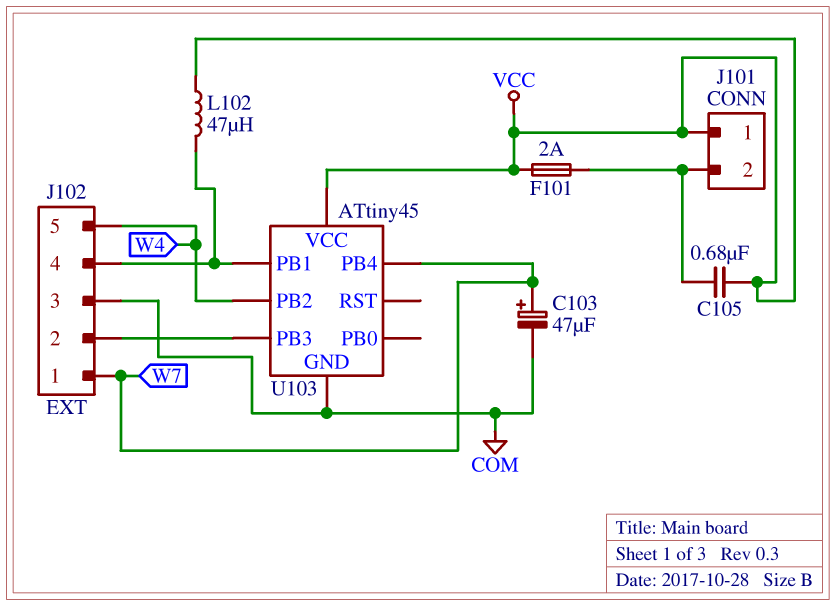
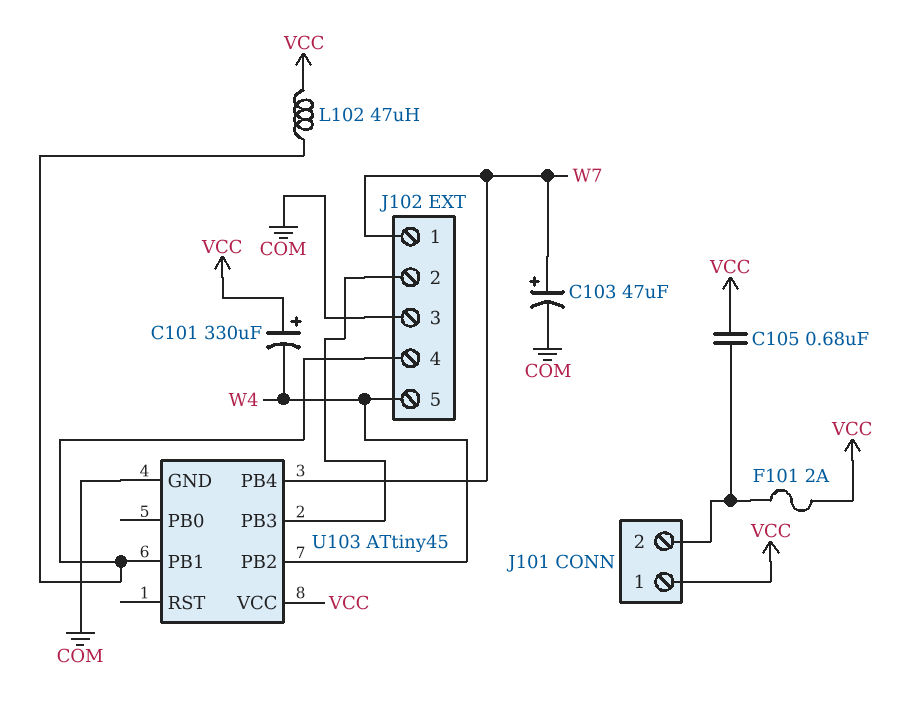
C101: none -> 330uF (plus VCC, minus W4)

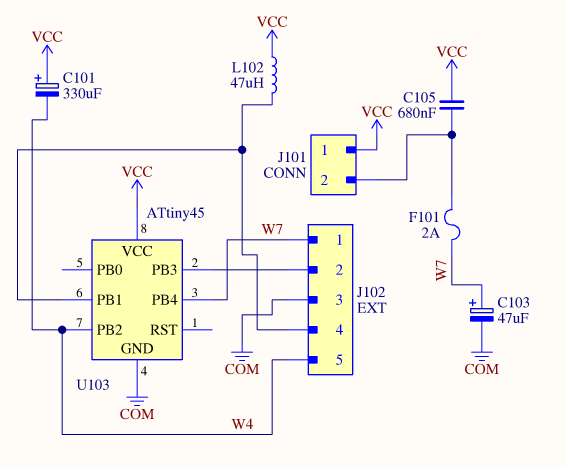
F101: 2A (J101/2, VCC) -> 2A (J101/2, W7)

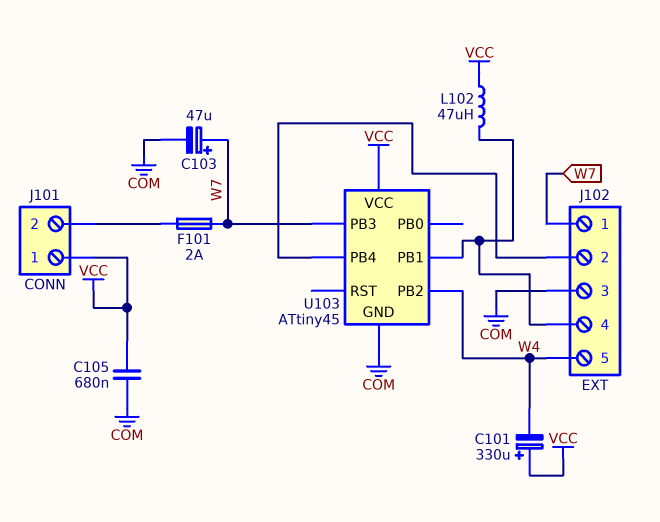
C105: 680nF (J101/2, VCC) -> 680nF (COM, VCC)
U103 pin PB3: J102/2 -> W7
U103 pin PB4: W7 -> J102/2

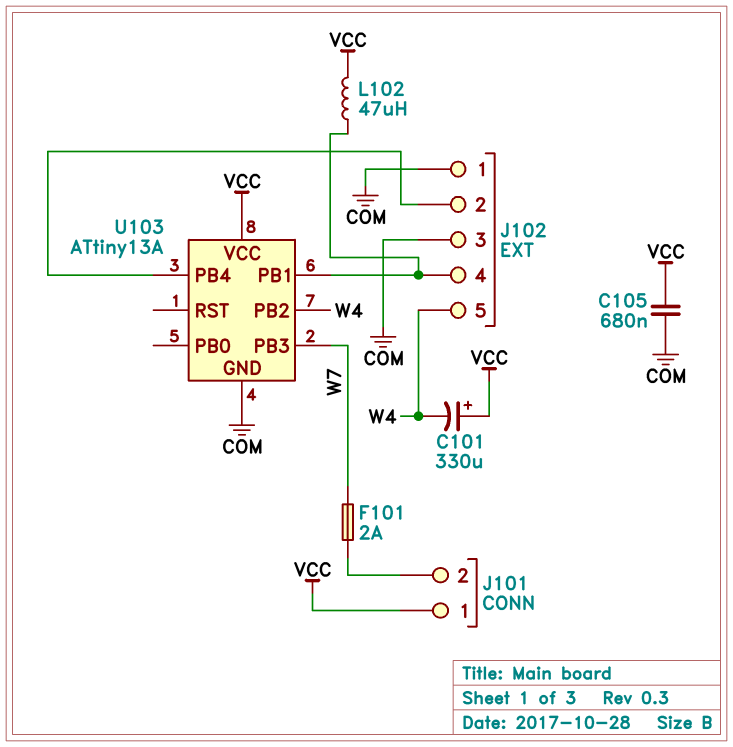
C103: 47uF (plus W7, minus COM) -> none
J102 pin 1: W7 -> COM
U103: ATtiny45 -> ATtiny13A

